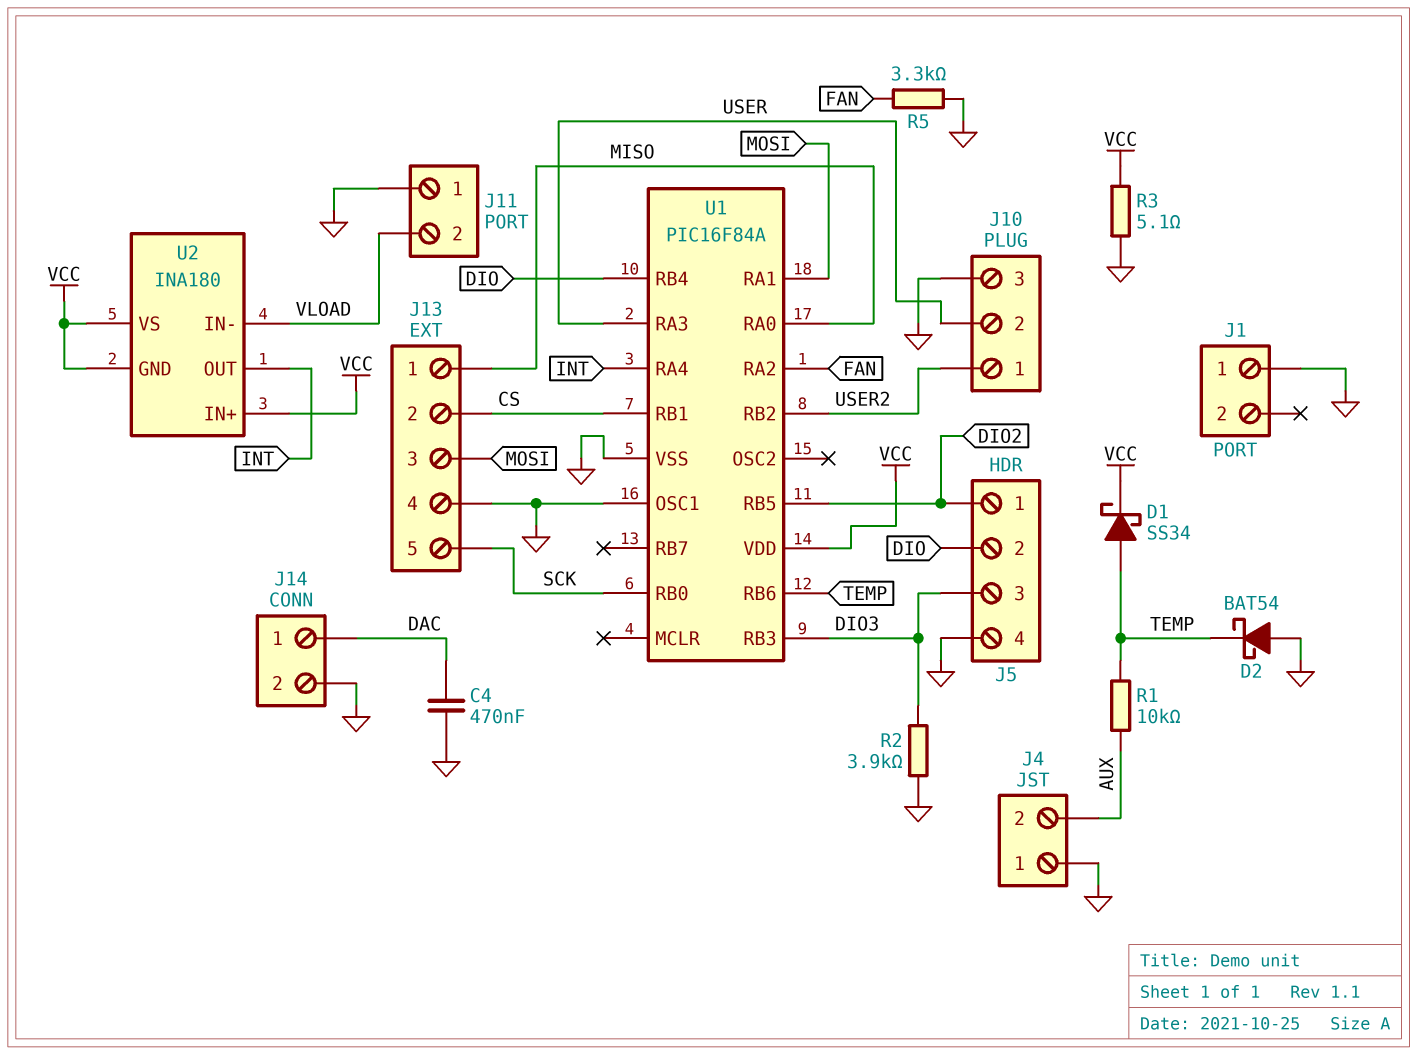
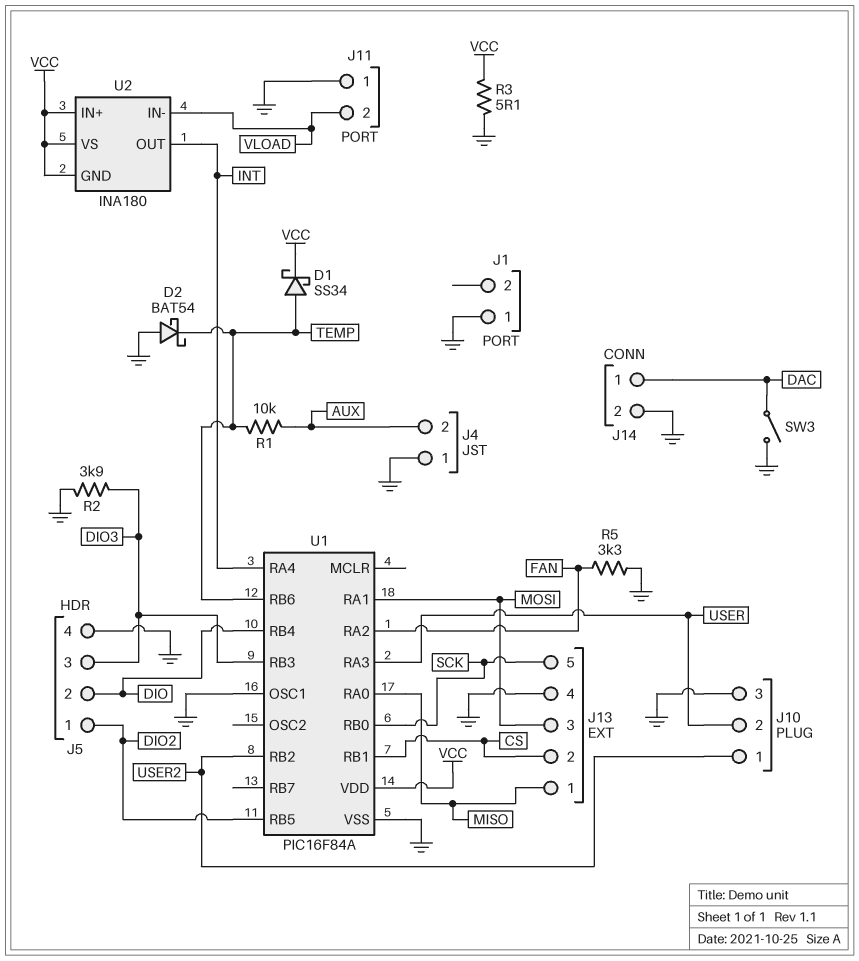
C4: 470nF (DAC, GND) -> none
SW3: none -> switch (DAC, GND)

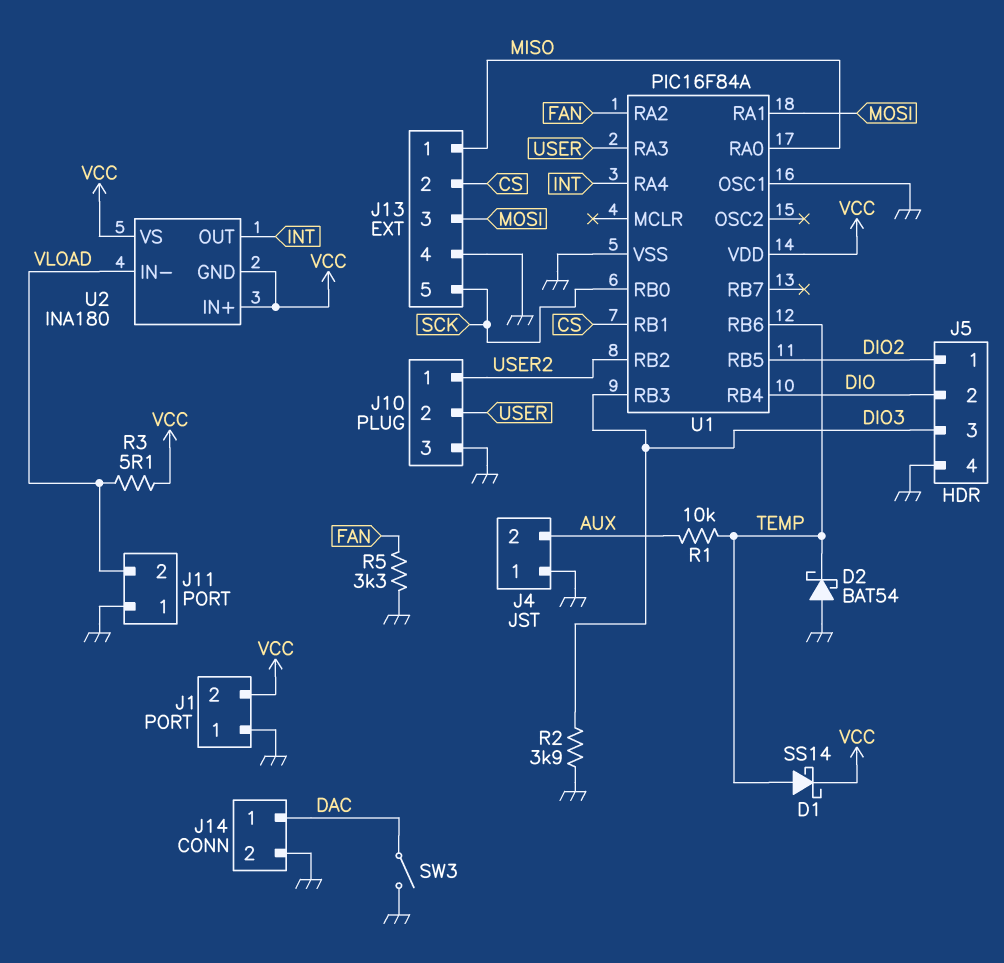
D1: schottky SS34 (A TEMP, K VCC) -> schottky SS14 (A TEMP, K VCC)
J1 pin 2: none -> VCC
R3: 5.1 (GND, VCC) -> 5.1 (VCC, VLOAD)

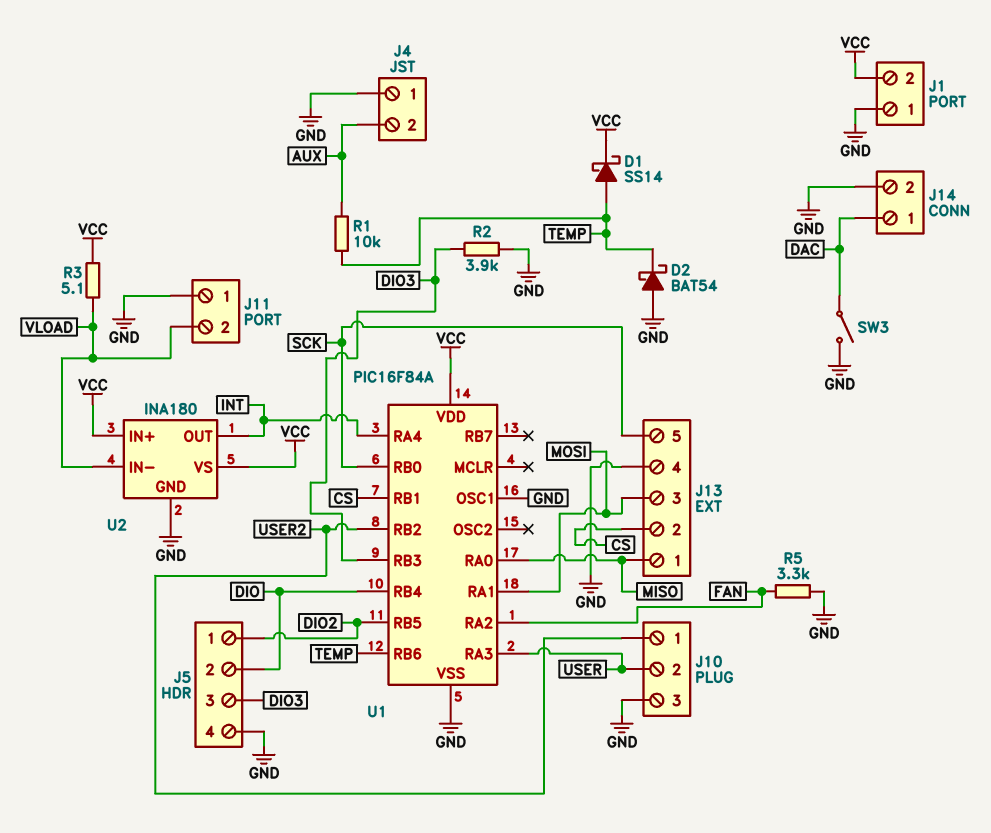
U2 pin GND: VCC -> GND

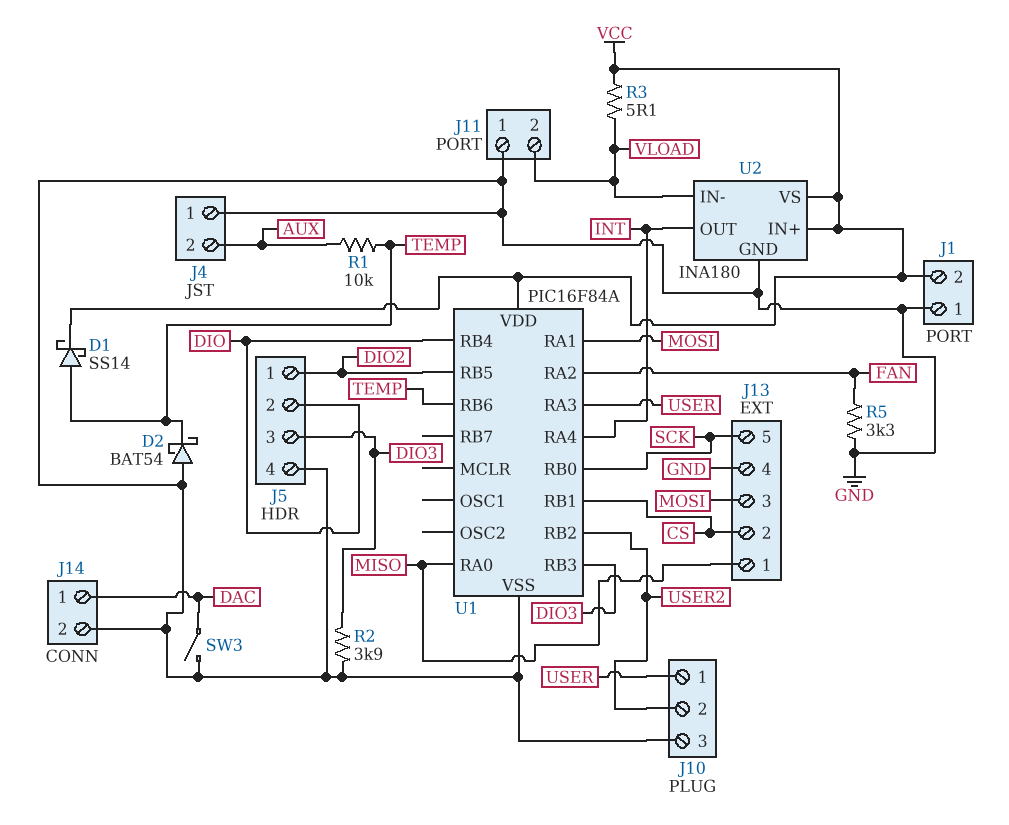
J10 pin 1: USER2 -> USER
J10 pin 2: USER -> USER2
U1 pin OSC1: GND -> none

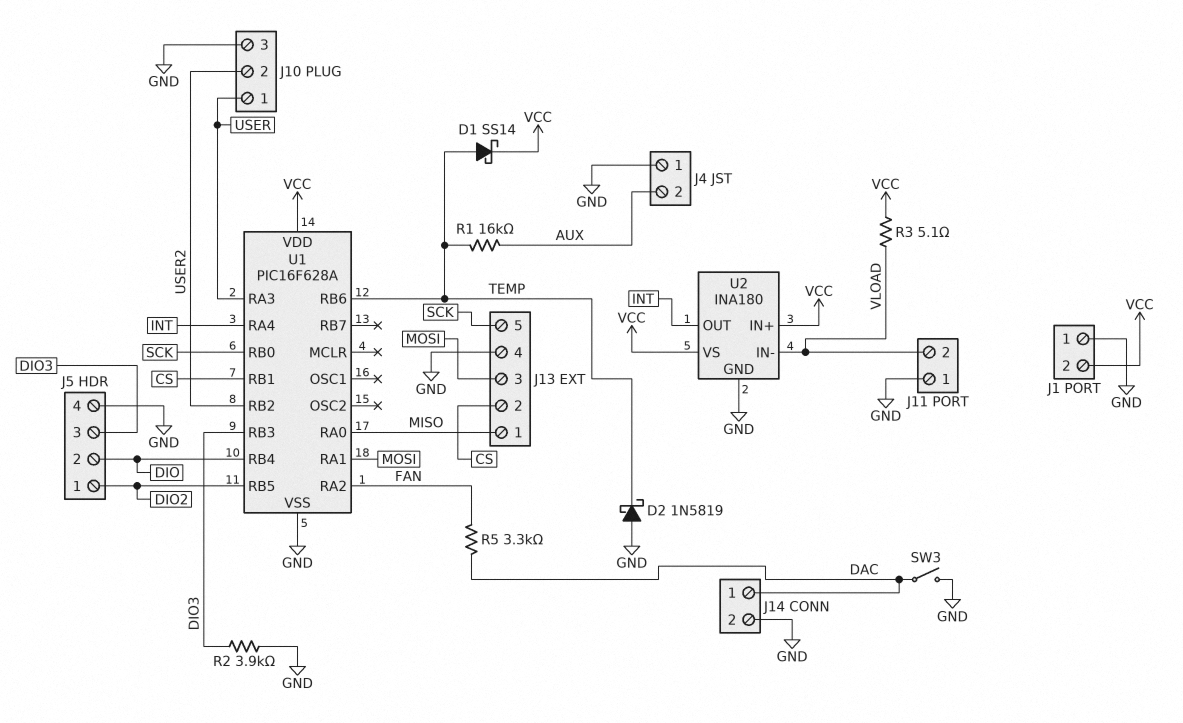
D2: schottky BAT54 (A GND, K TEMP) -> schottky 1N5819 (A GND, K TEMP)
R1: 10k (AUX, TEMP) -> 16k (AUX, TEMP)
R5: 3.3k (FAN, GND) -> 3.3k (DAC, FAN)
U1: PIC16F84A -> PIC16F628A

